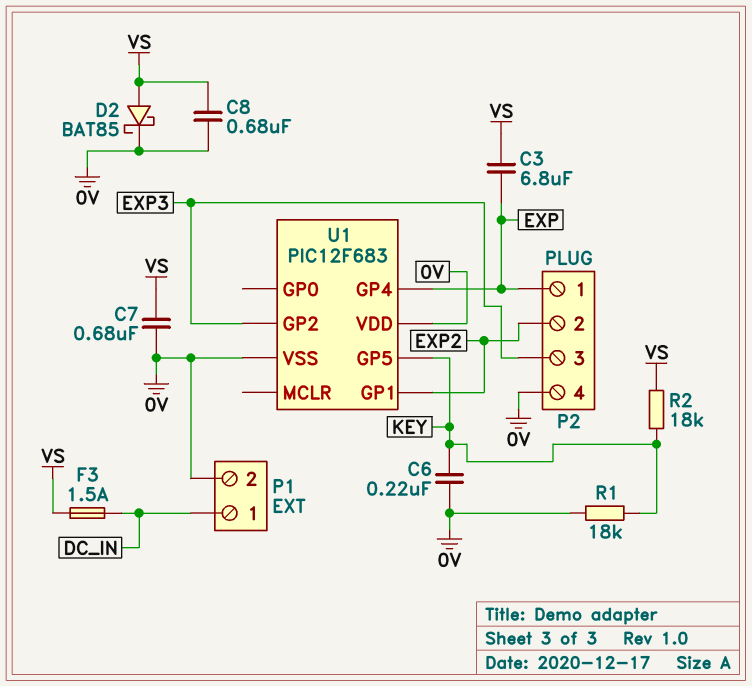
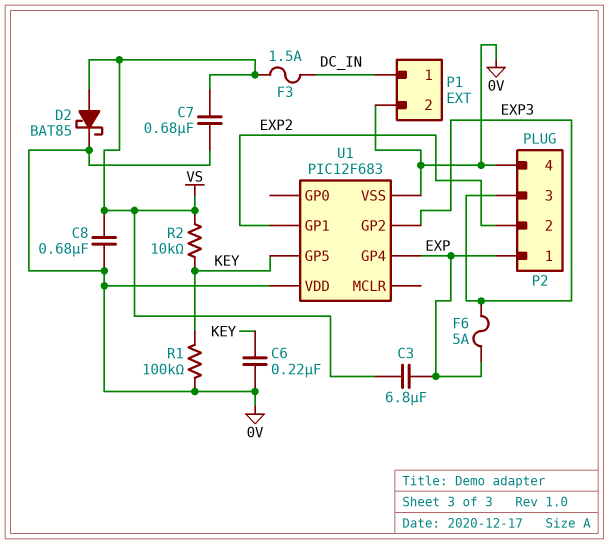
F6: none -> 5A (EXP, EXP3)
R1: 18k (0V, KEY) -> 100k (0V, KEY)
R2: 18k (KEY, VS) -> 10k (KEY, VS)

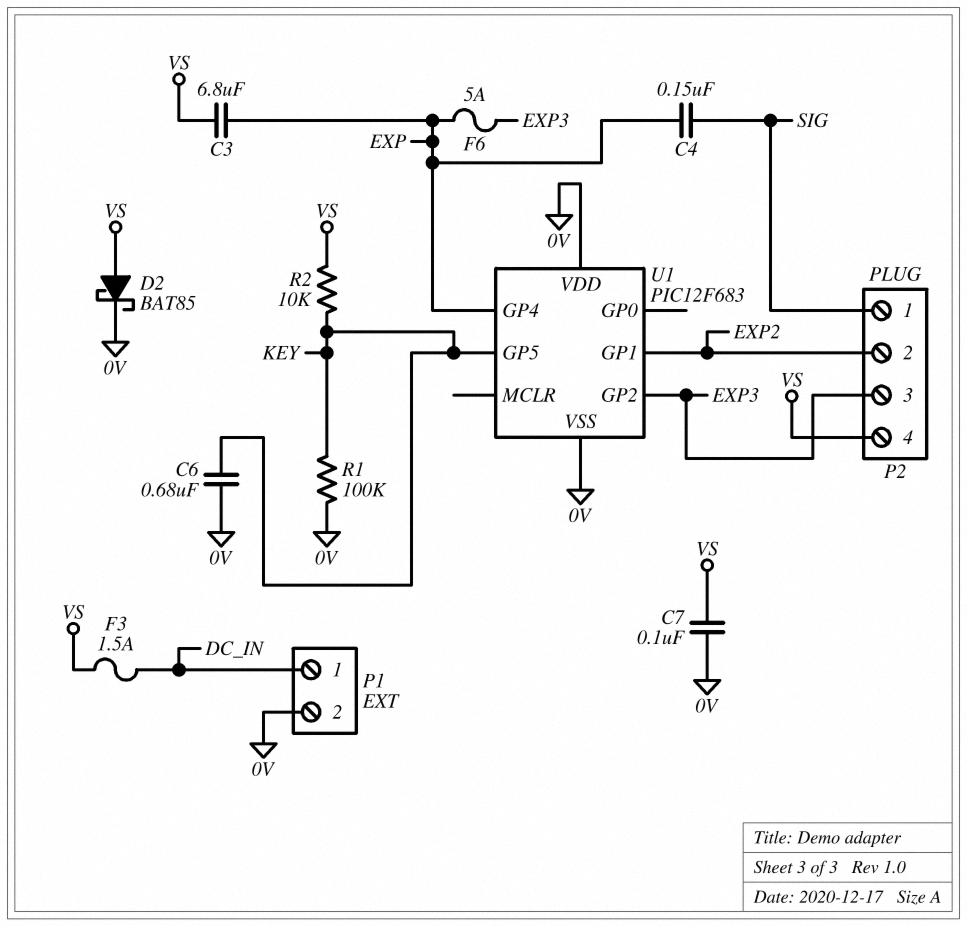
C4: none -> 150nF (EXP, SIG)
C6: 220nF (0V, KEY) -> 680nF (0V, KEY)
C7: 680nF (0V, VS) -> 100nF (0V, VS)
C8: 680nF (0V, VS) -> none
P2 pin 1: EXP -> SIG
P2 pin 4: 0V -> VS

